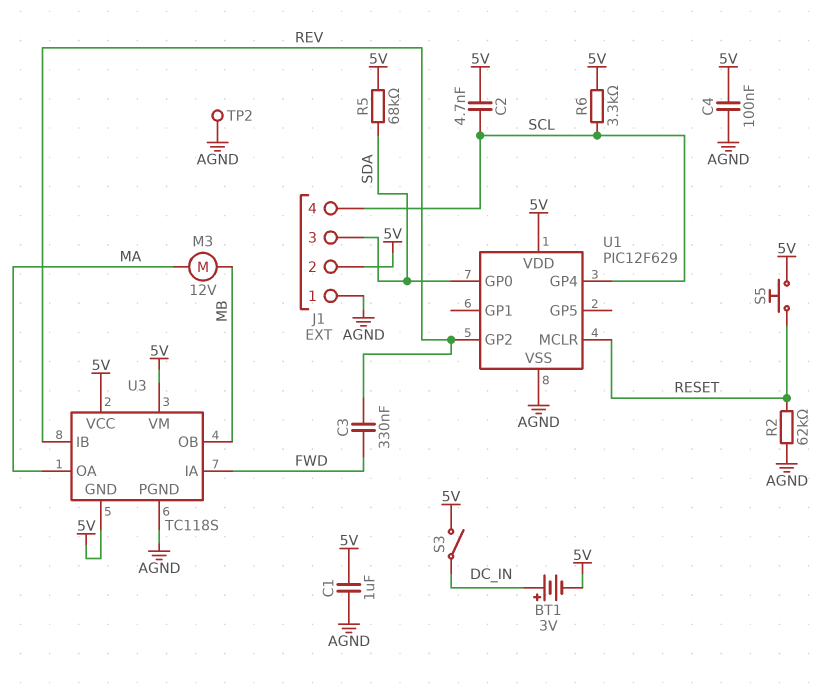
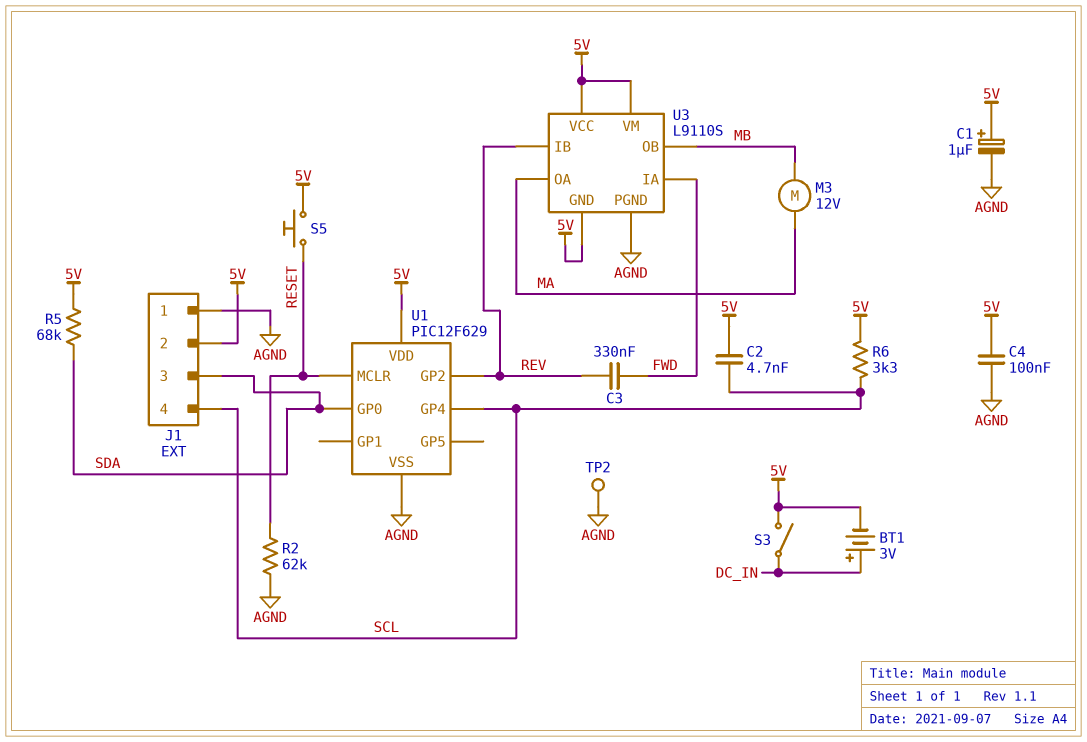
C1: 1uF (5V, AGND) -> 1uF (plus 5V, minus AGND)
U3: TC118S -> L9110S

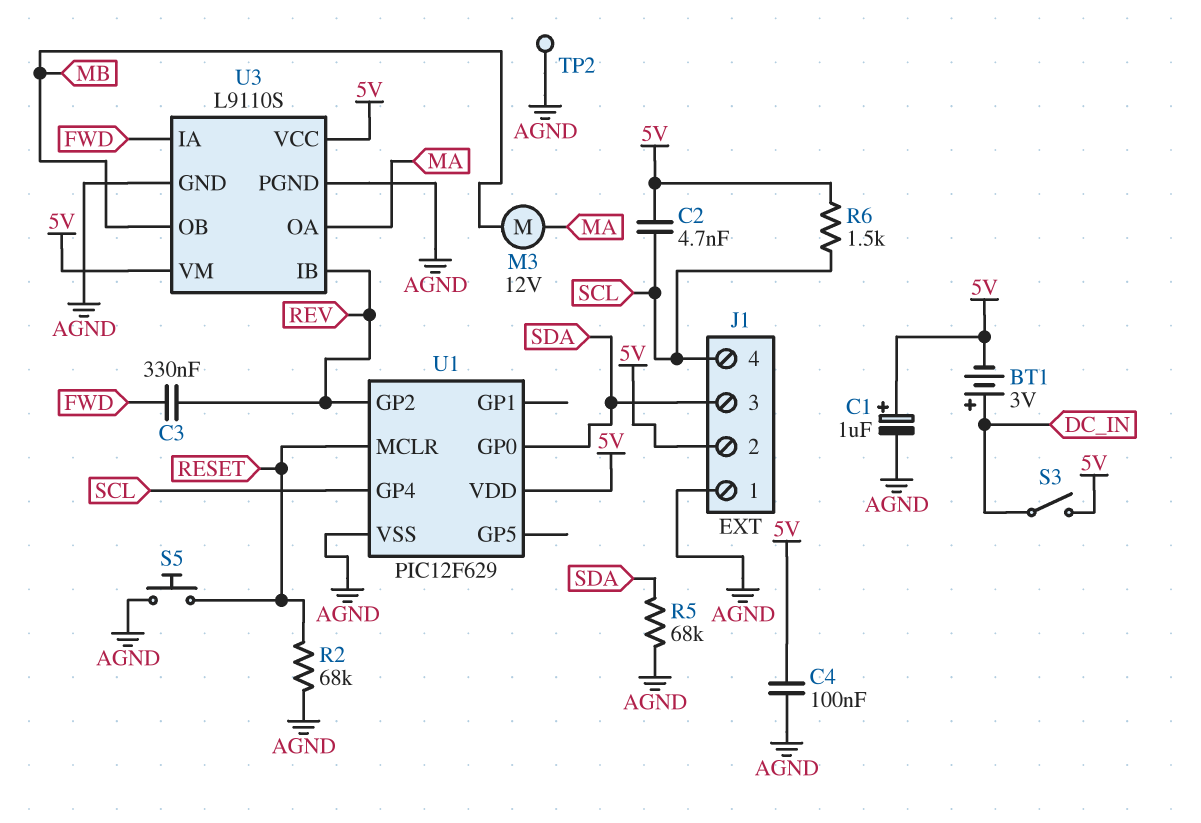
R2: 62k (AGND, RESET) -> 68k (AGND, RESET)
R5: 68k (5V, SDA) -> 68k (AGND, SDA)
R6: 3.3k (5V, SCL) -> 1.5k (5V, SCL)
S5: button (5V, RESET) -> button (AGND, RESET)
U3 pin GND: 5V -> AGND

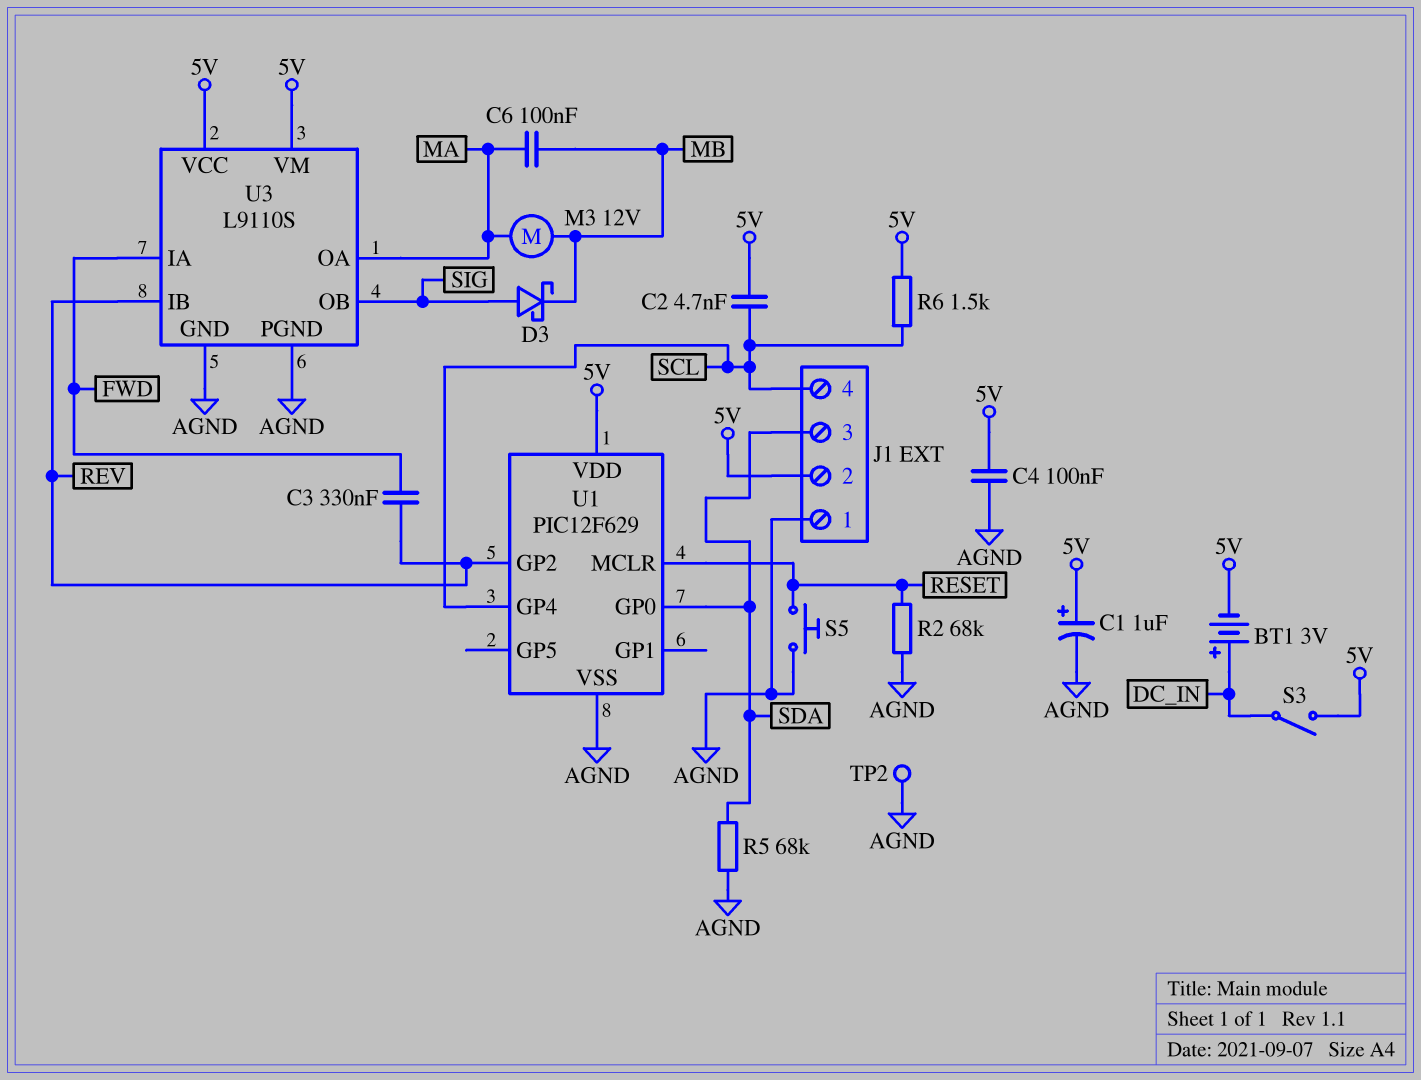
C6: none -> 100nF (MA, MB)
D3: none -> schottky (A SIG, K MB)
U3 pin OB: MB -> SIG

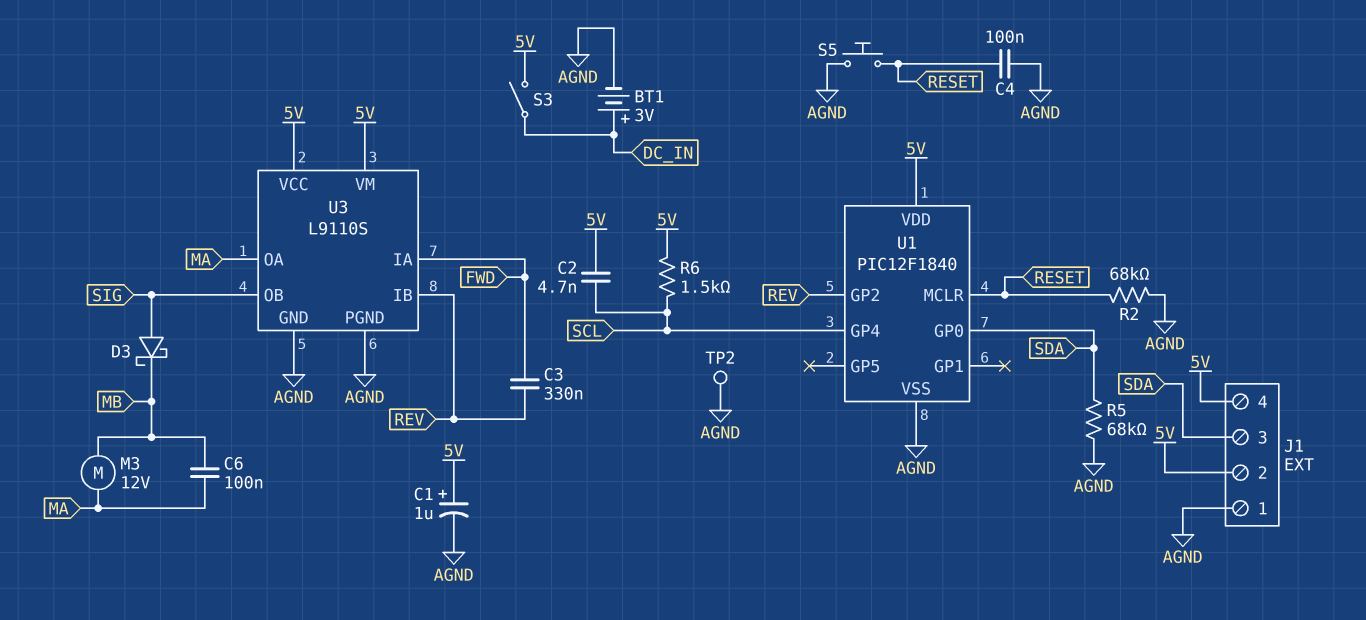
BT1: 3V (plus DC_IN, minus 5V) -> 3V (plus DC_IN, minus AGND)
C4: 100nF (5V, AGND) -> 100nF (AGND, RESET)
J1 pin 4: SCL -> 5V
U1: PIC12F629 -> PIC12F1840

